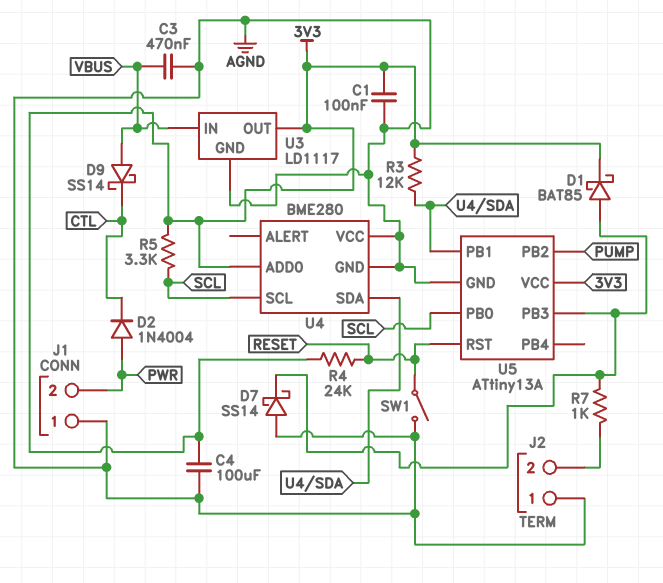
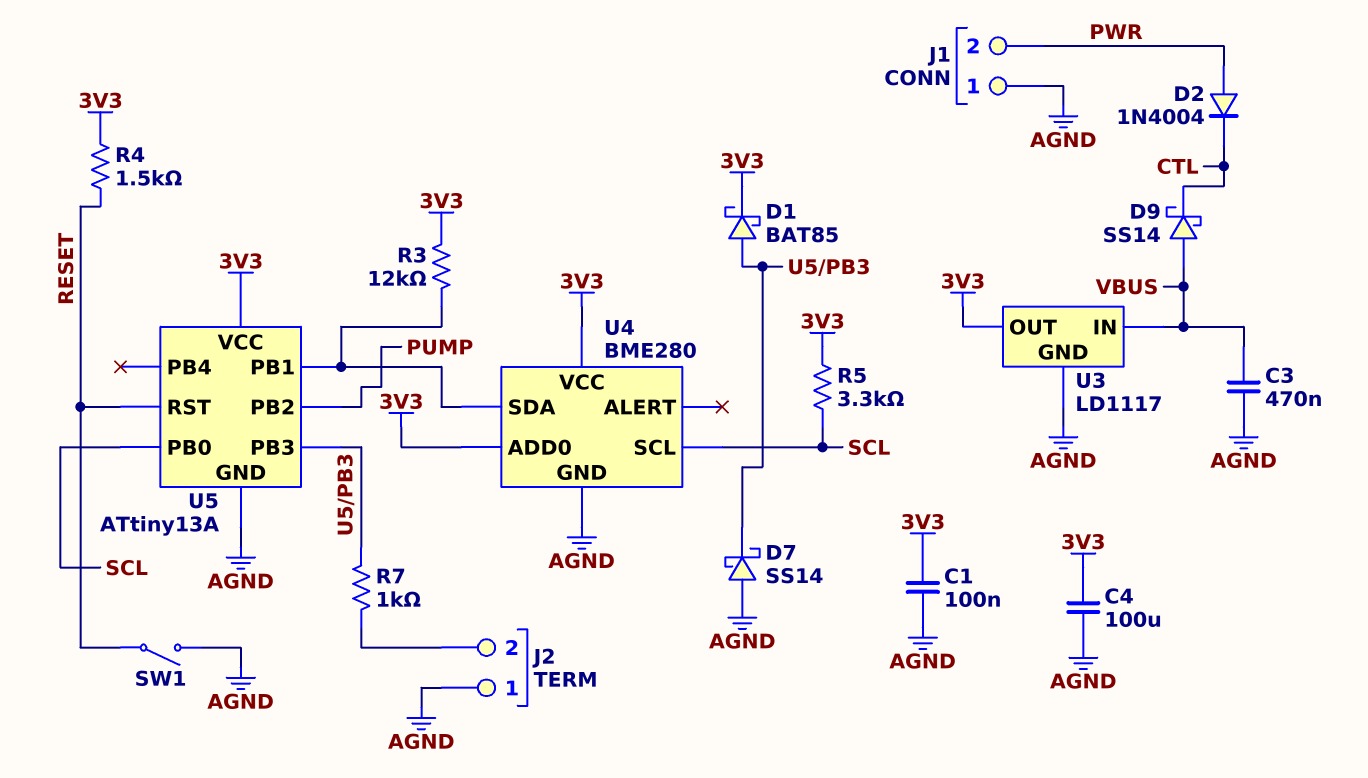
R4: 24k (3V3, RESET) -> 1.5k (3V3, RESET)
U4 pin VCC: AGND -> 3V3

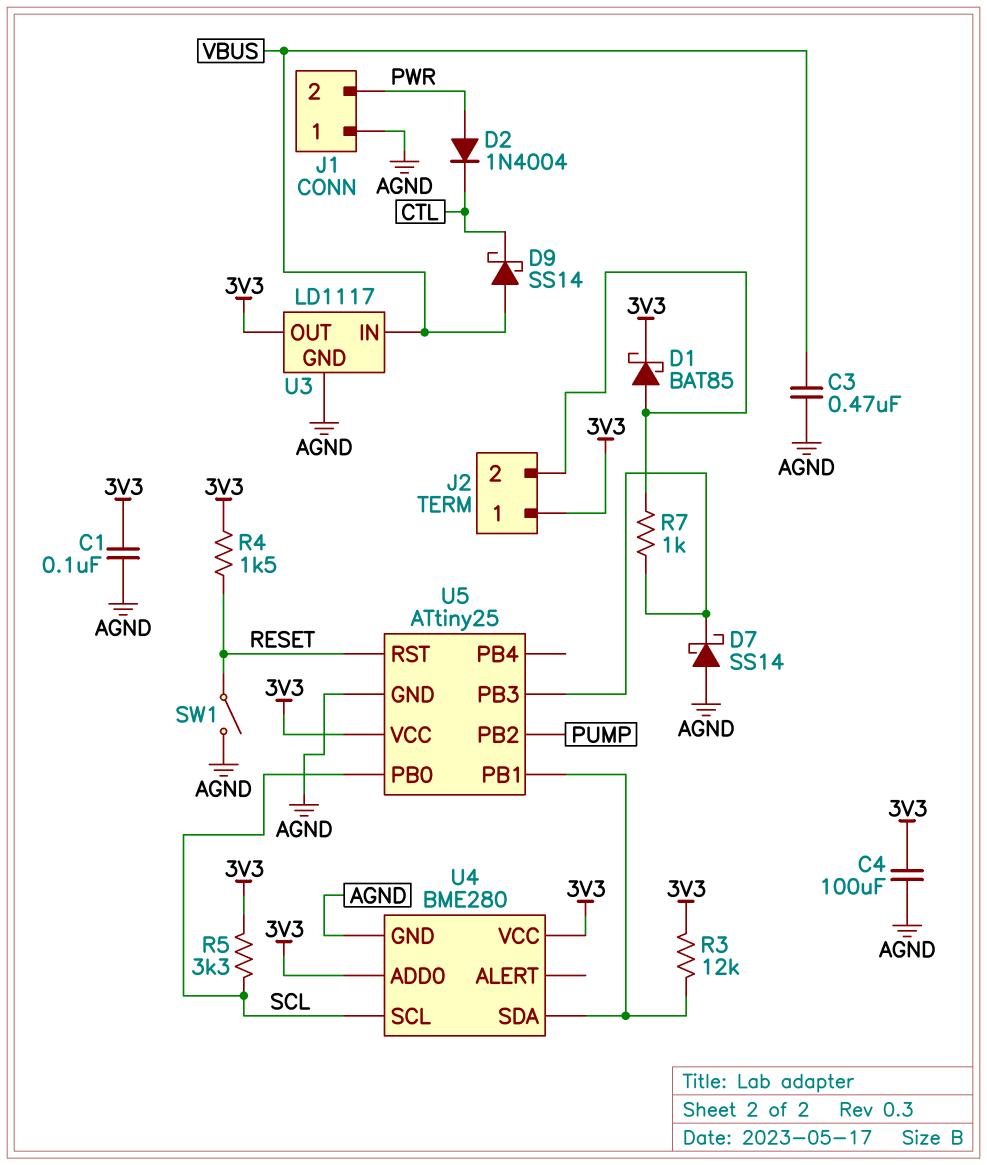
D1: schottky BAT85 (A U5/PB3, K 3V3) -> schottky BAT85 (A J2/2, K 3V3)
J2 pin 1: AGND -> 3V3
U5: ATtiny13A -> ATtiny25

